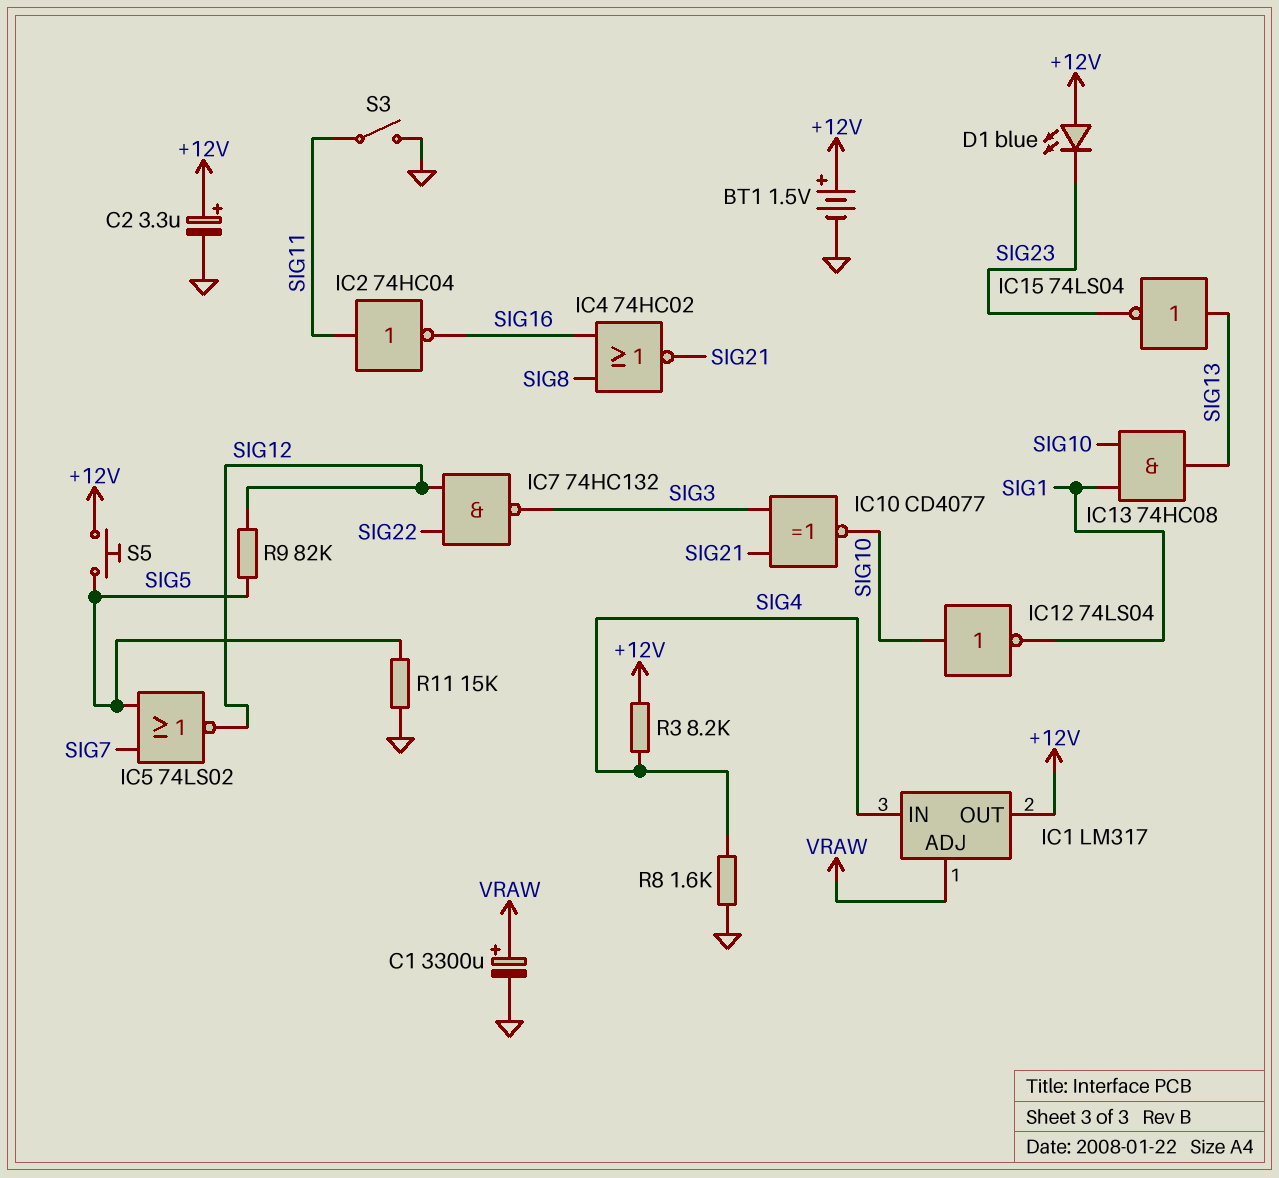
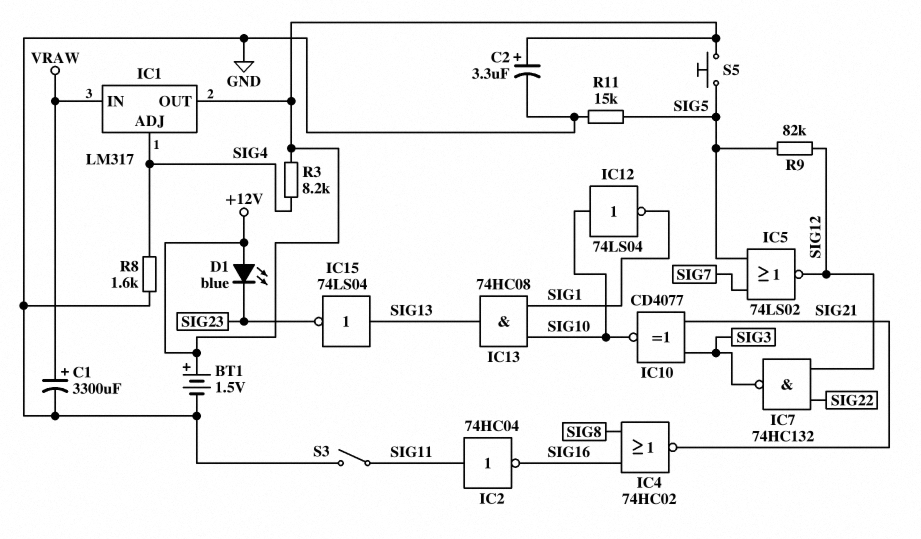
IC1 pin ADJ: VRAW -> SIG4
IC1 pin IN: SIG4 -> VRAW

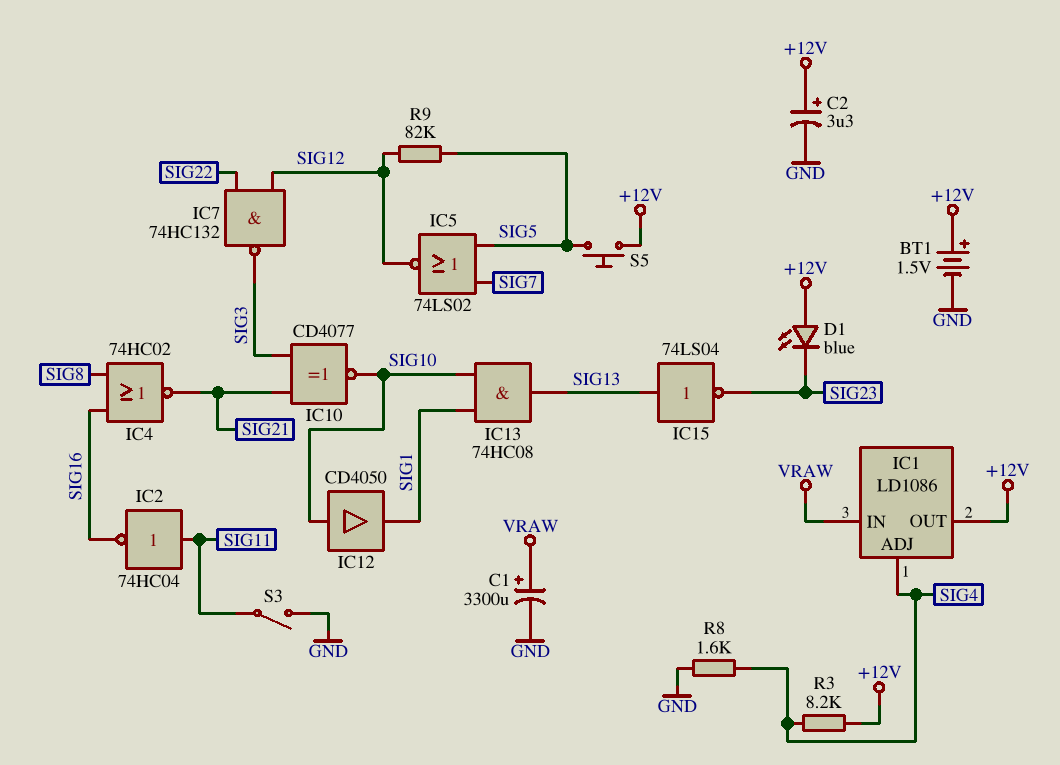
IC1: LM317 -> LD1086
IC12: NOT 74LS04 (in SIG10, out SIG1) -> buffer CD4050 (in SIG10, out SIG1)
R11: 15k (GND, SIG5) -> none

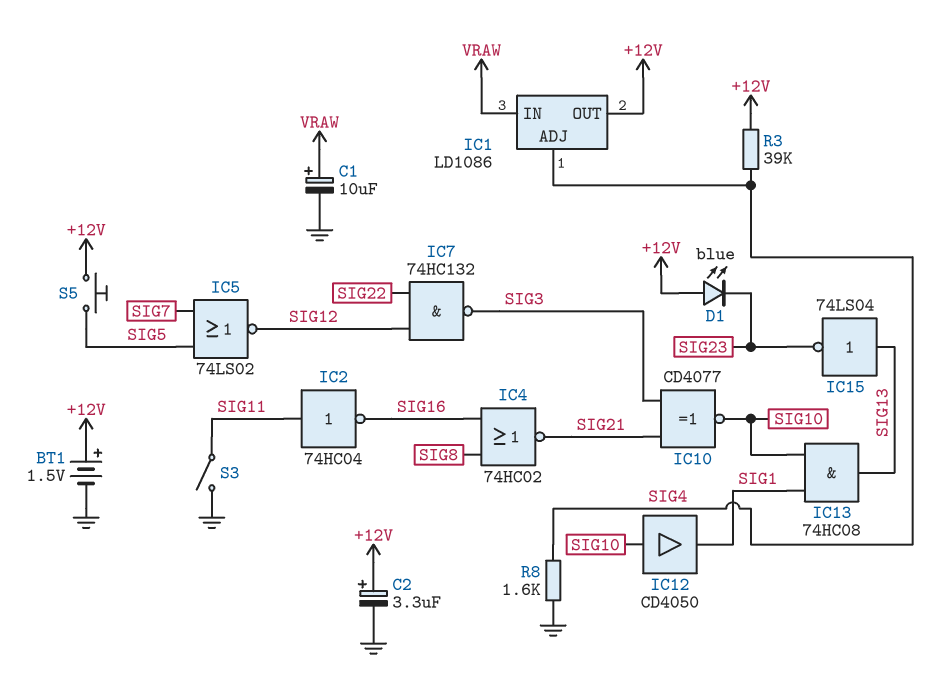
C1: 3300uF (plus VRAW, minus GND) -> 10uF (plus VRAW, minus GND)
R3: 8.2k (+12V, SIG4) -> 39k (+12V, SIG4)
R9: 82k (SIG5, SIG12) -> none

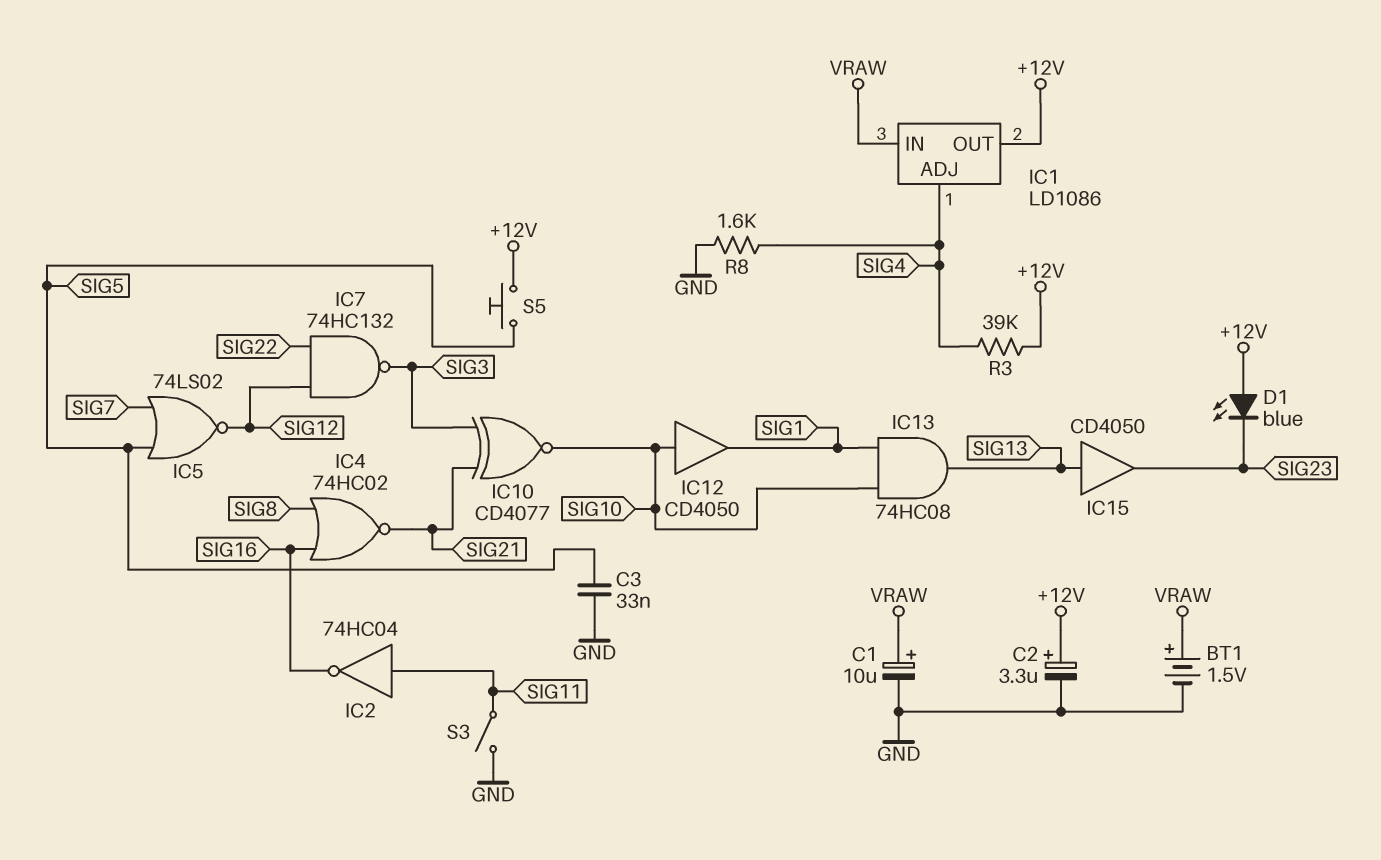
BT1: 1.5V (plus +12V, minus GND) -> 1.5V (plus VRAW, minus GND)
C3: none -> 33nF (GND, SIG5)
IC15: NOT 74LS04 (in SIG13, out SIG23) -> buffer CD4050 (in SIG13, out SIG23)

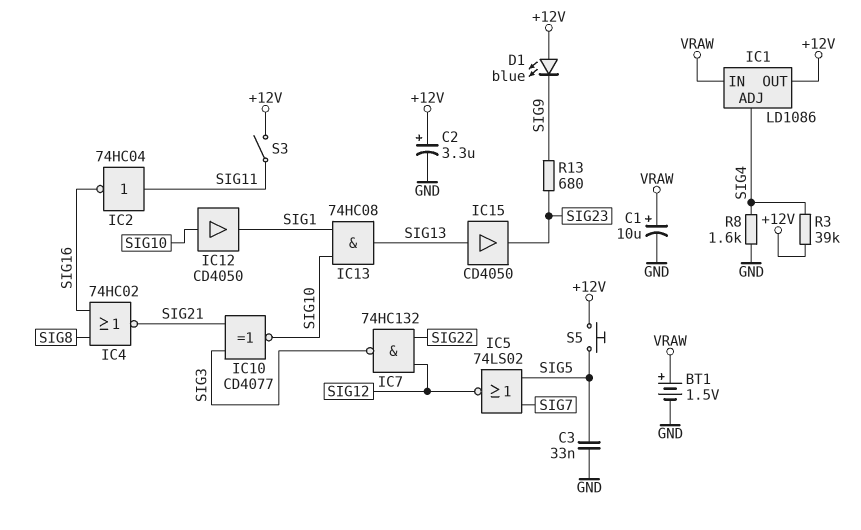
D1: LED blue (A +12V, K SIG23) -> LED blue (A +12V, K SIG9)
R13: none -> 680 (SIG9, SIG23)
S3: switch (GND, SIG11) -> switch (+12V, SIG11)

